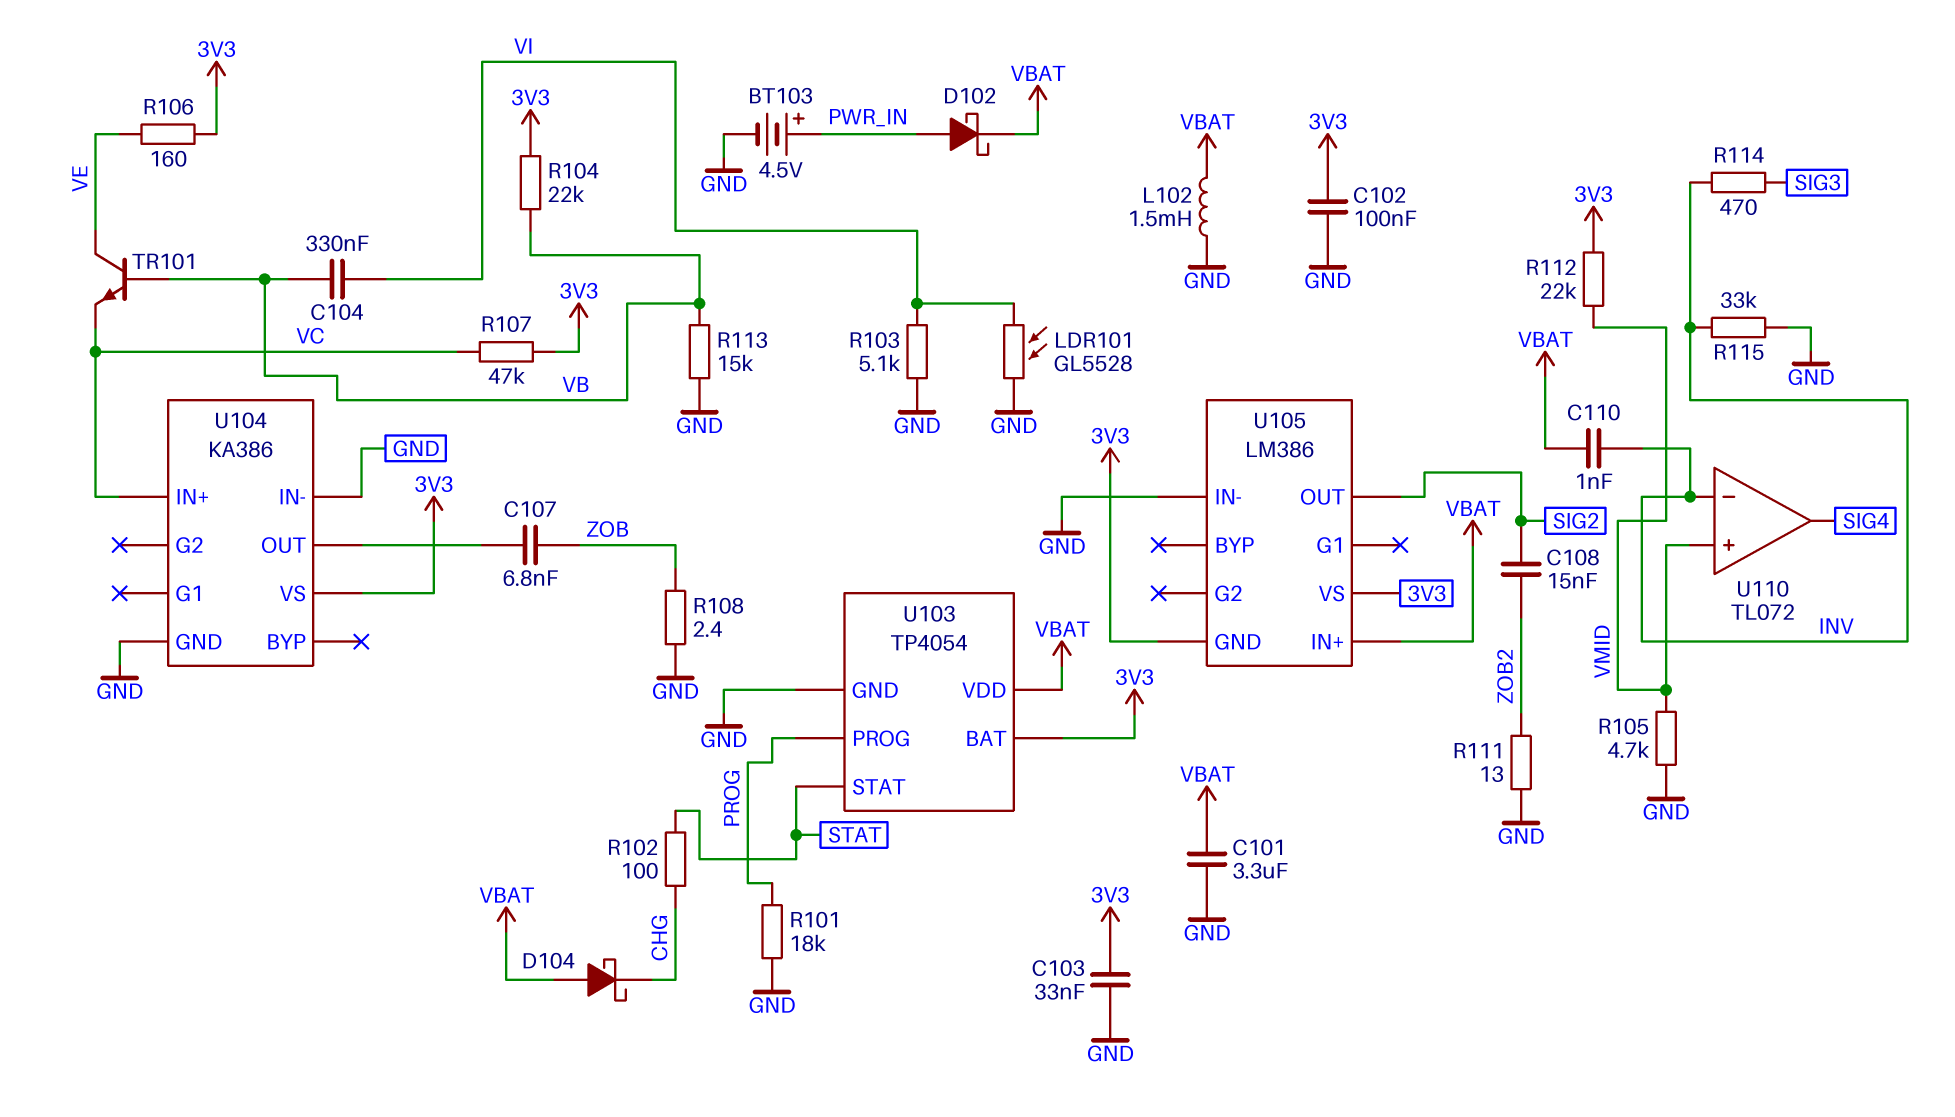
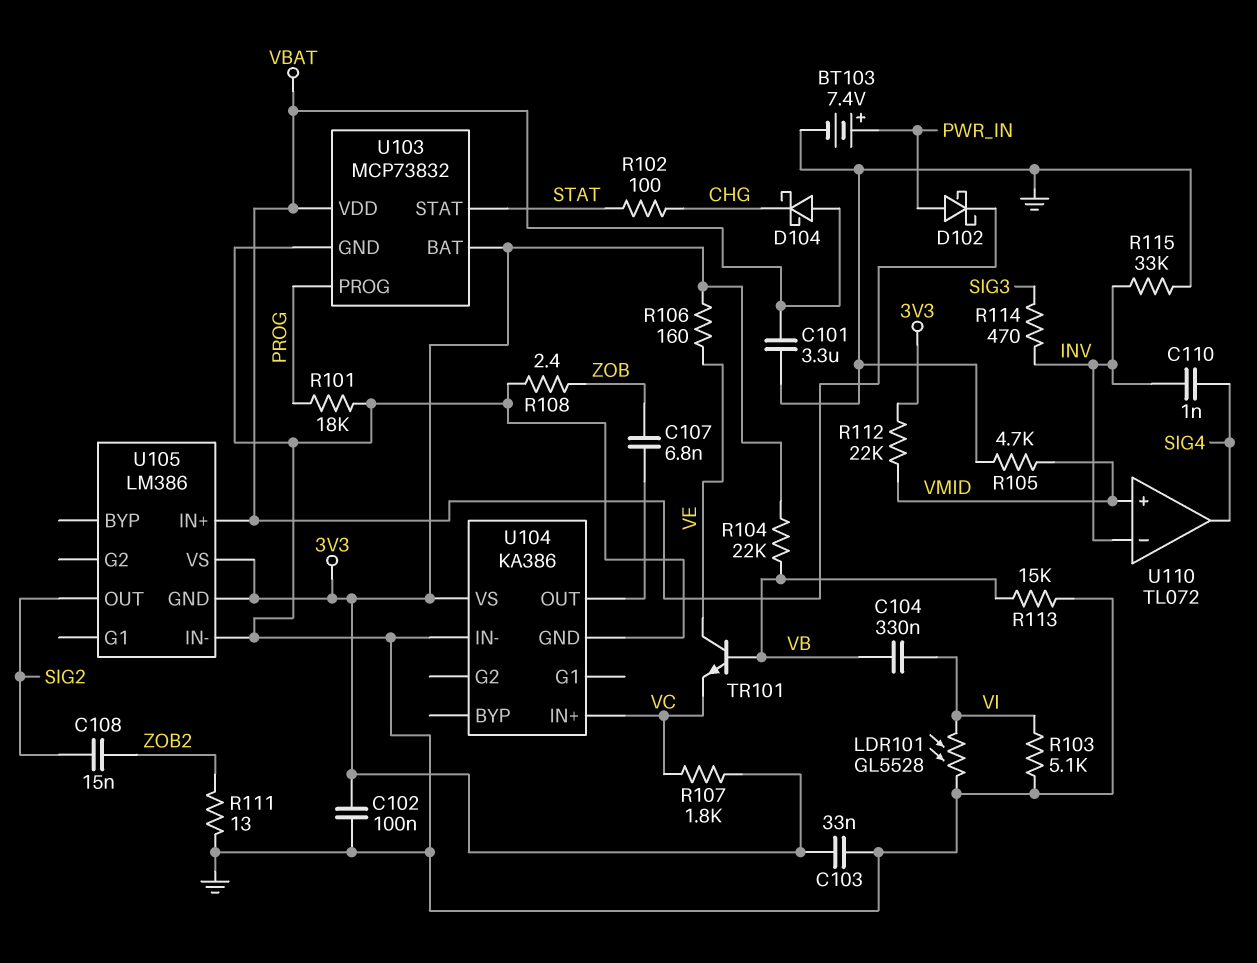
BT103: 4.5V (plus PWR_IN, minus GND) -> 7.4V (plus PWR_IN, minus GND)
C110: 1nF (INV, VBAT) -> 1nF (INV, SIG4)
L102: 1.5mH (GND, VBAT) -> none
R107: 47k (3V3, VC) -> 1.8k (3V3, VC)
U103: TP4054 -> MCP73832

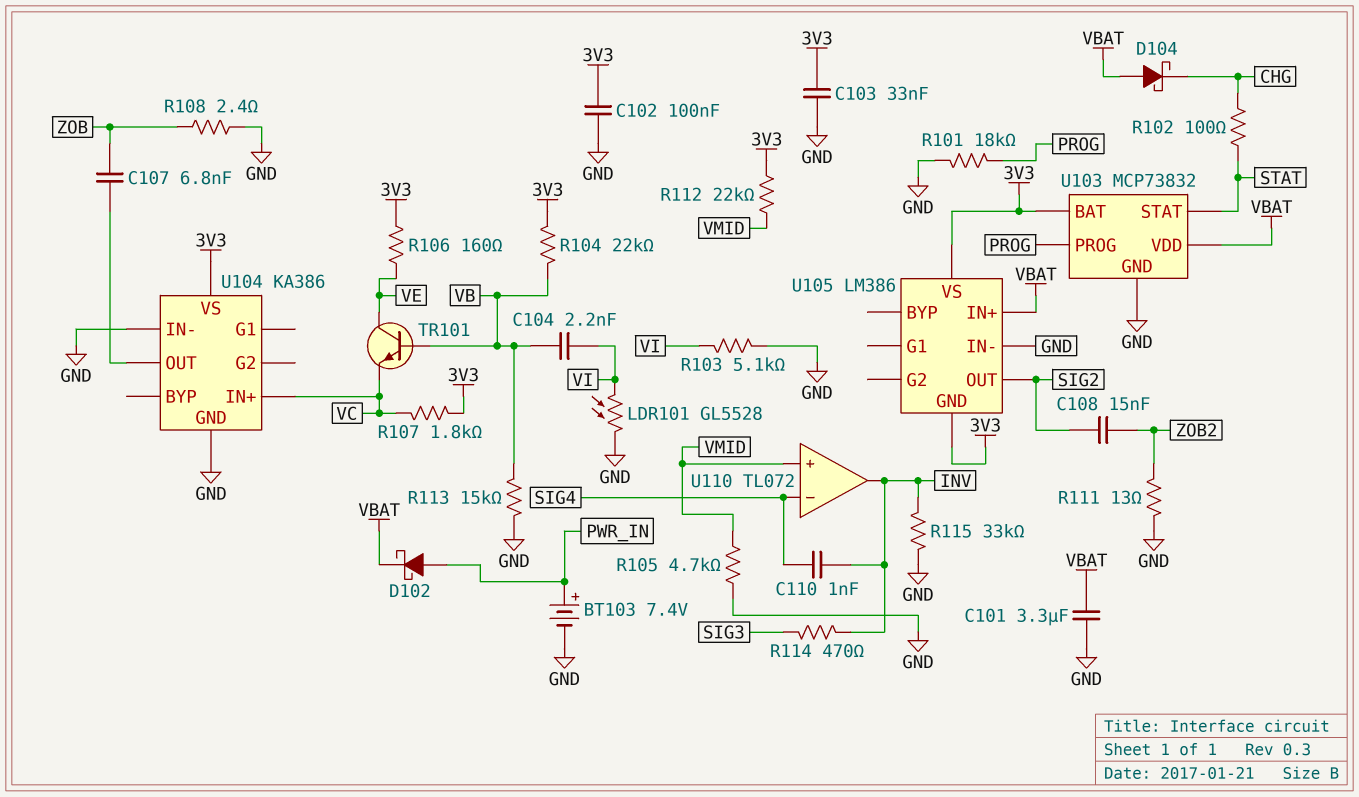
C104: 330nF (VB, VI) -> 2.2nF (VB, VI)
U110 pin in-: INV -> SIG4
U110 pin out: SIG4 -> INV

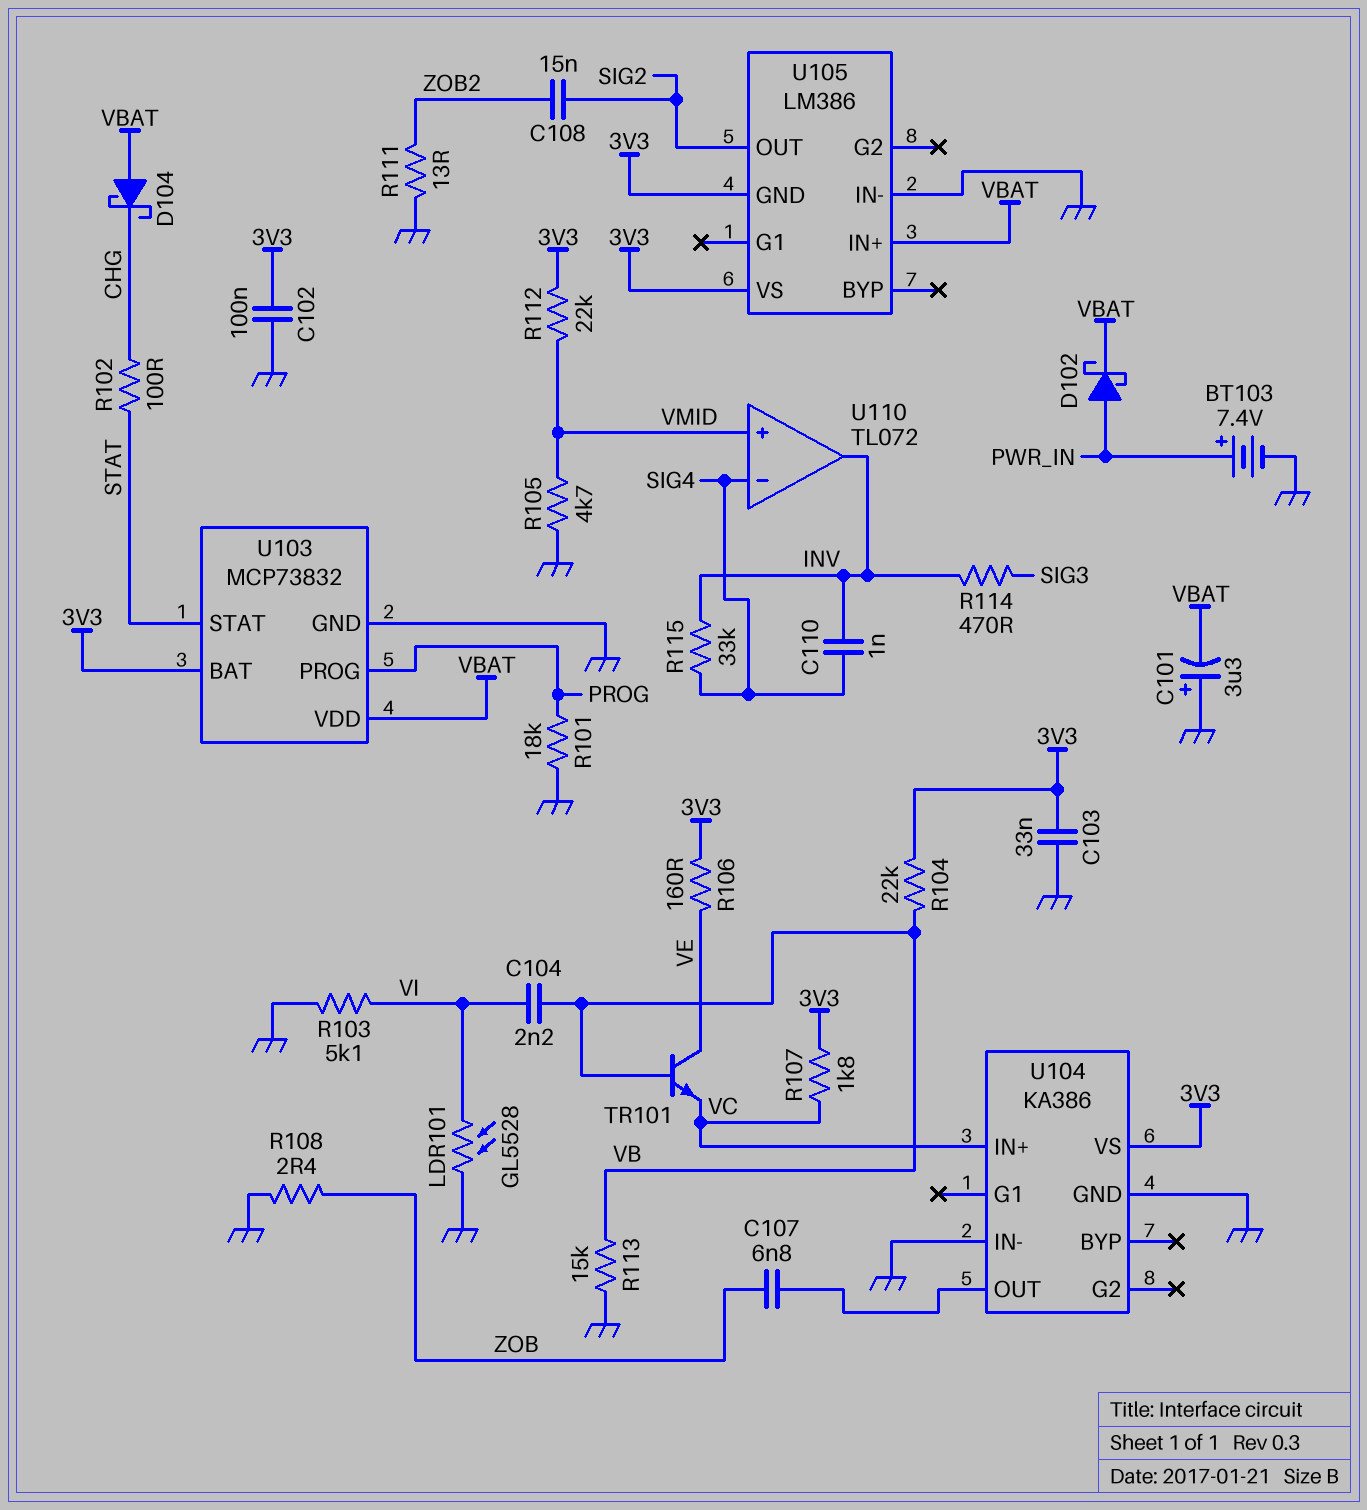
C101: 3.3uF (GND, VBAT) -> 3.3uF (plus GND, minus VBAT)
R115: 33k (GND, INV) -> 33k (INV, SIG4)

